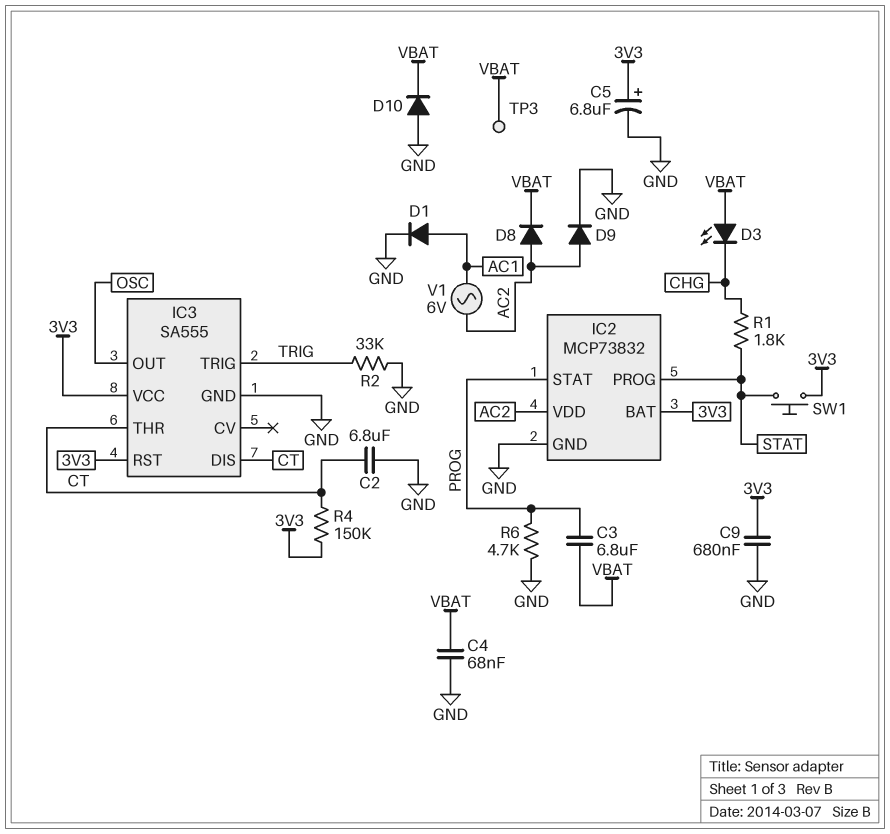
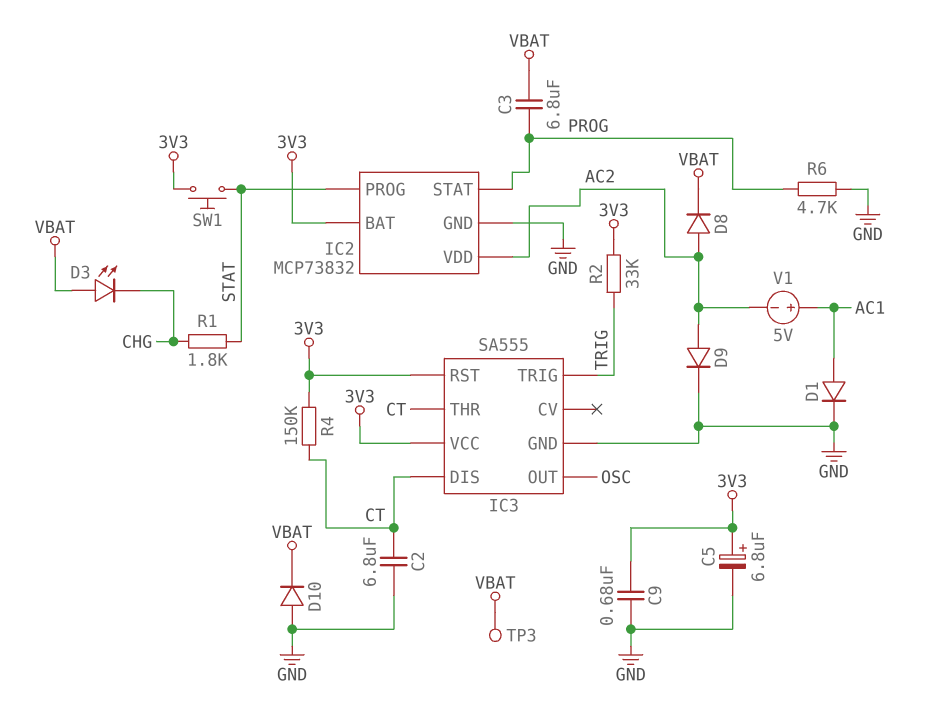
C4: 68nF (GND, VBAT) -> none
R2: 33k (GND, TRIG) -> 33k (3V3, TRIG)
V1: AC 6V (AC1, AC2) -> 5V (plus AC1, minus AC2)

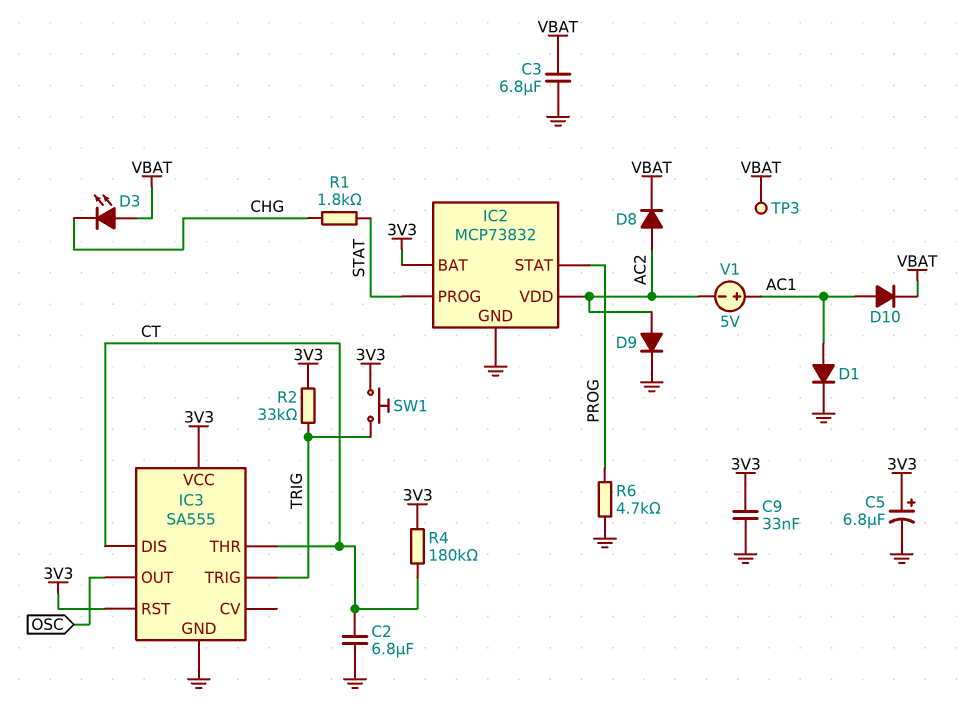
C3: 6.8uF (PROG, VBAT) -> 6.8uF (GND, VBAT)
C9: 680nF (3V3, GND) -> 33nF (3V3, GND)
D10: diode (A GND, K VBAT) -> diode (A AC1, K VBAT)
R4: 150k (3V3, CT) -> 180k (3V3, CT)
SW1: button (3V3, STAT) -> button (3V3, TRIG)

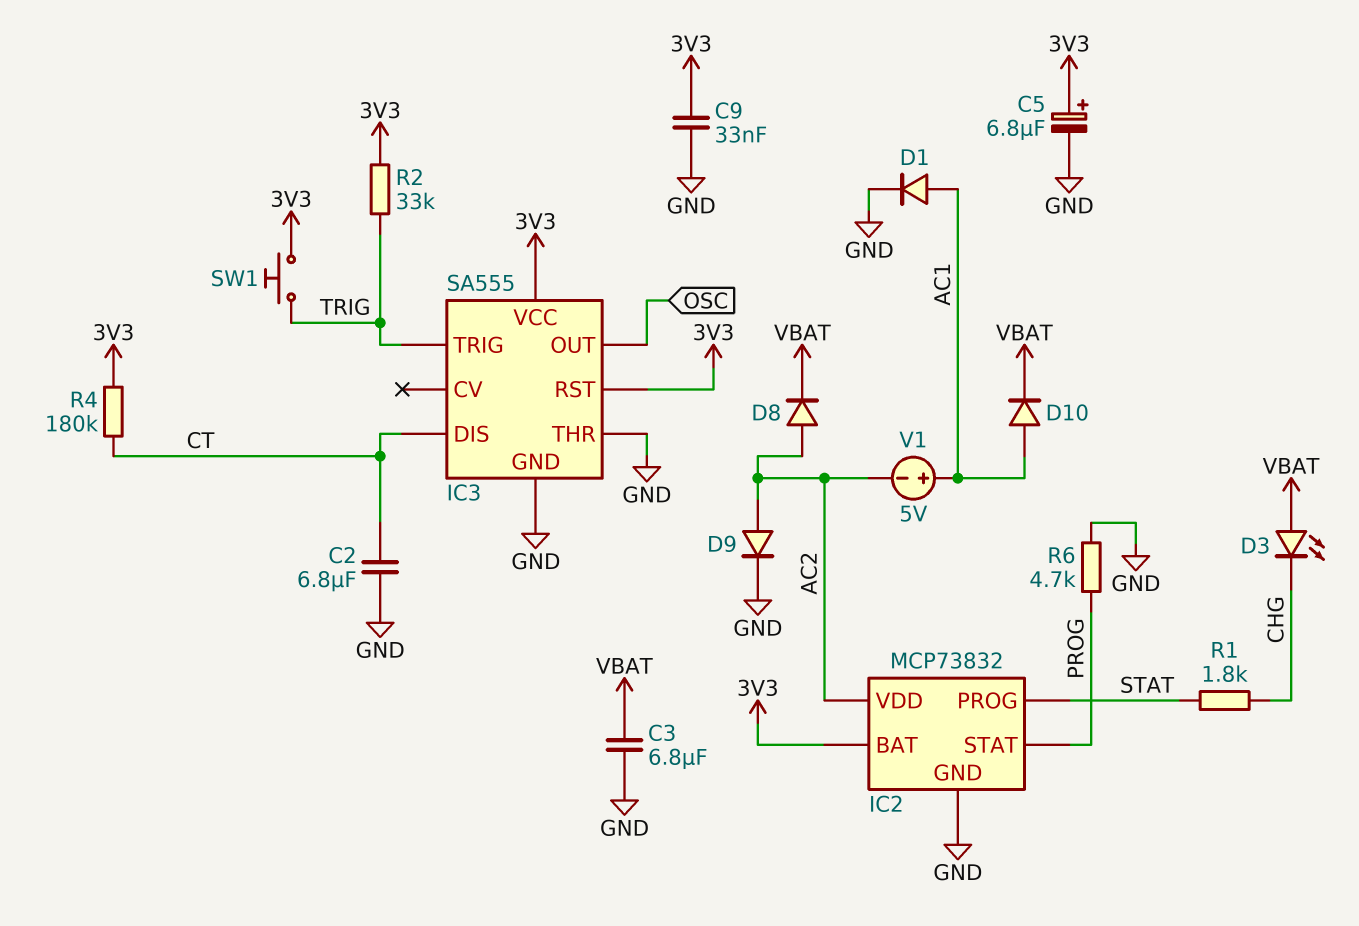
IC3 pin THR: CT -> GND
TP3: test point (VBAT) -> none

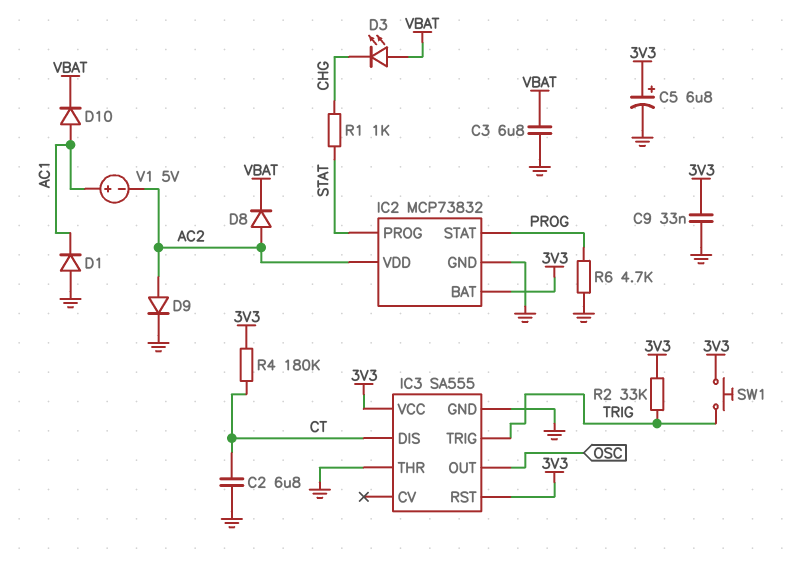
D1: diode (A AC1, K GND) -> diode (A GND, K AC1)
R1: 1.8k (CHG, STAT) -> 1k (CHG, STAT)

